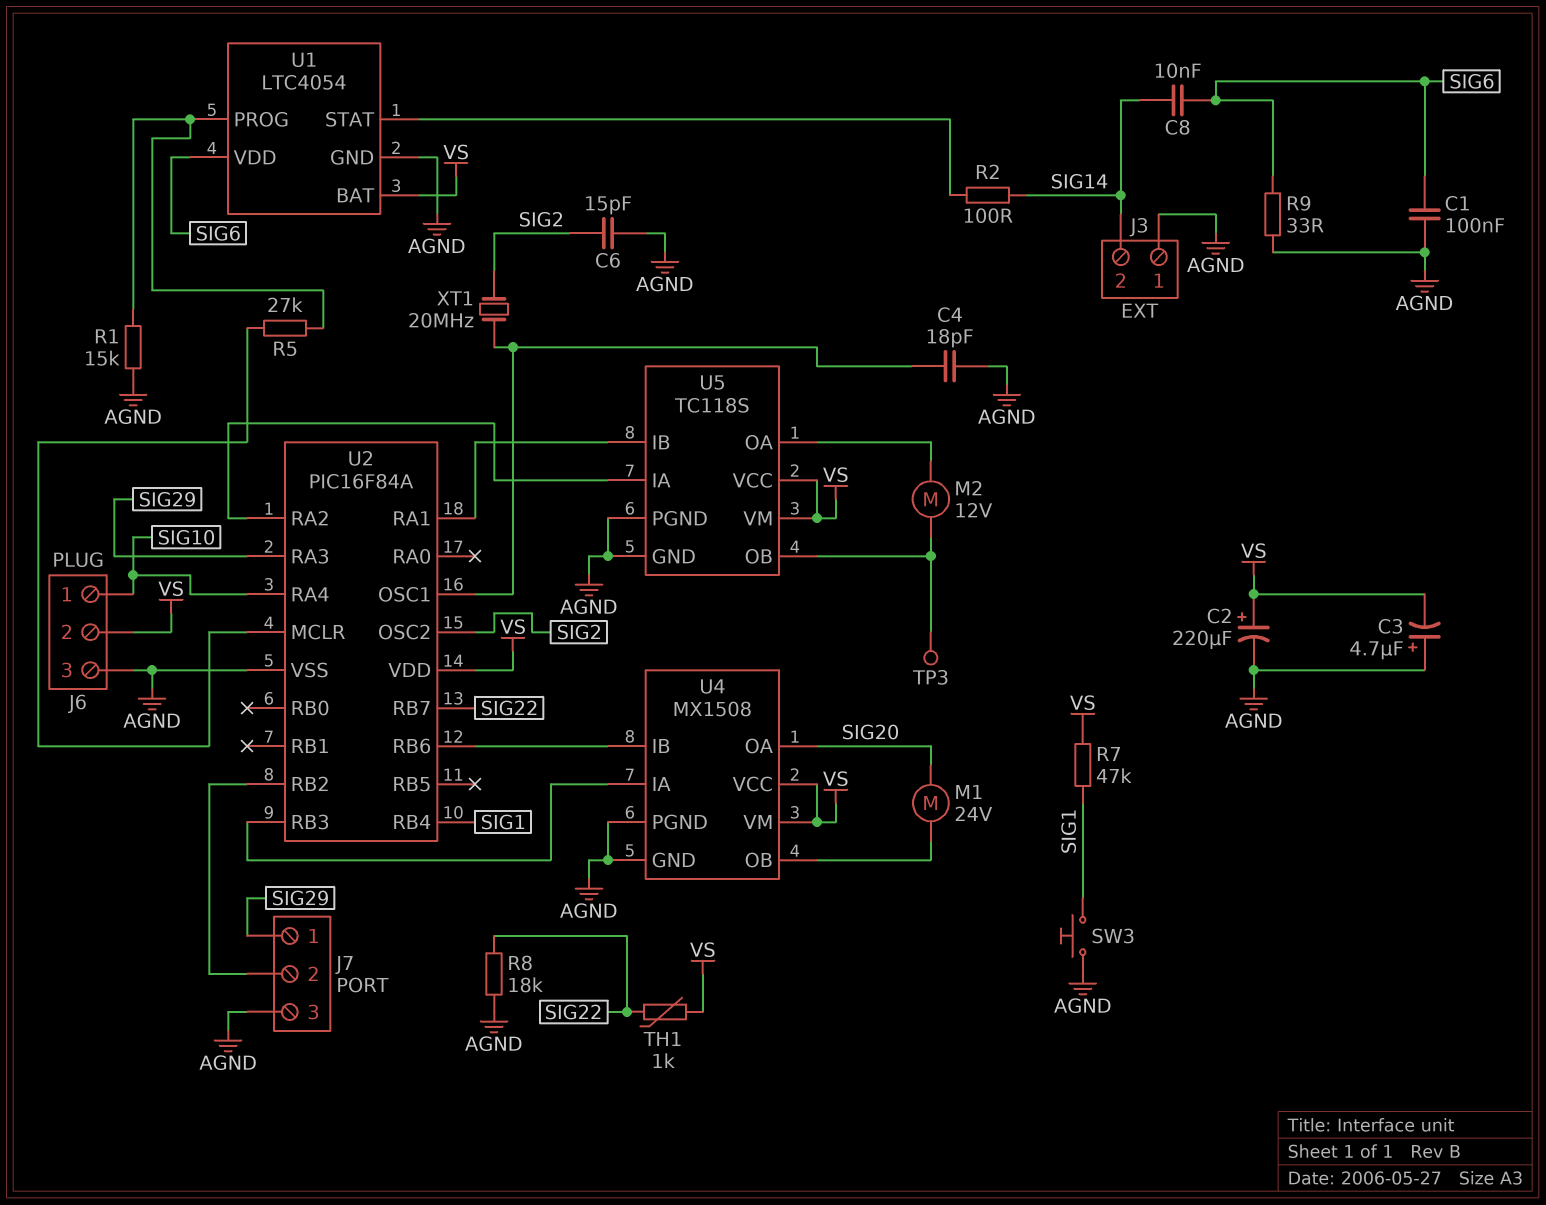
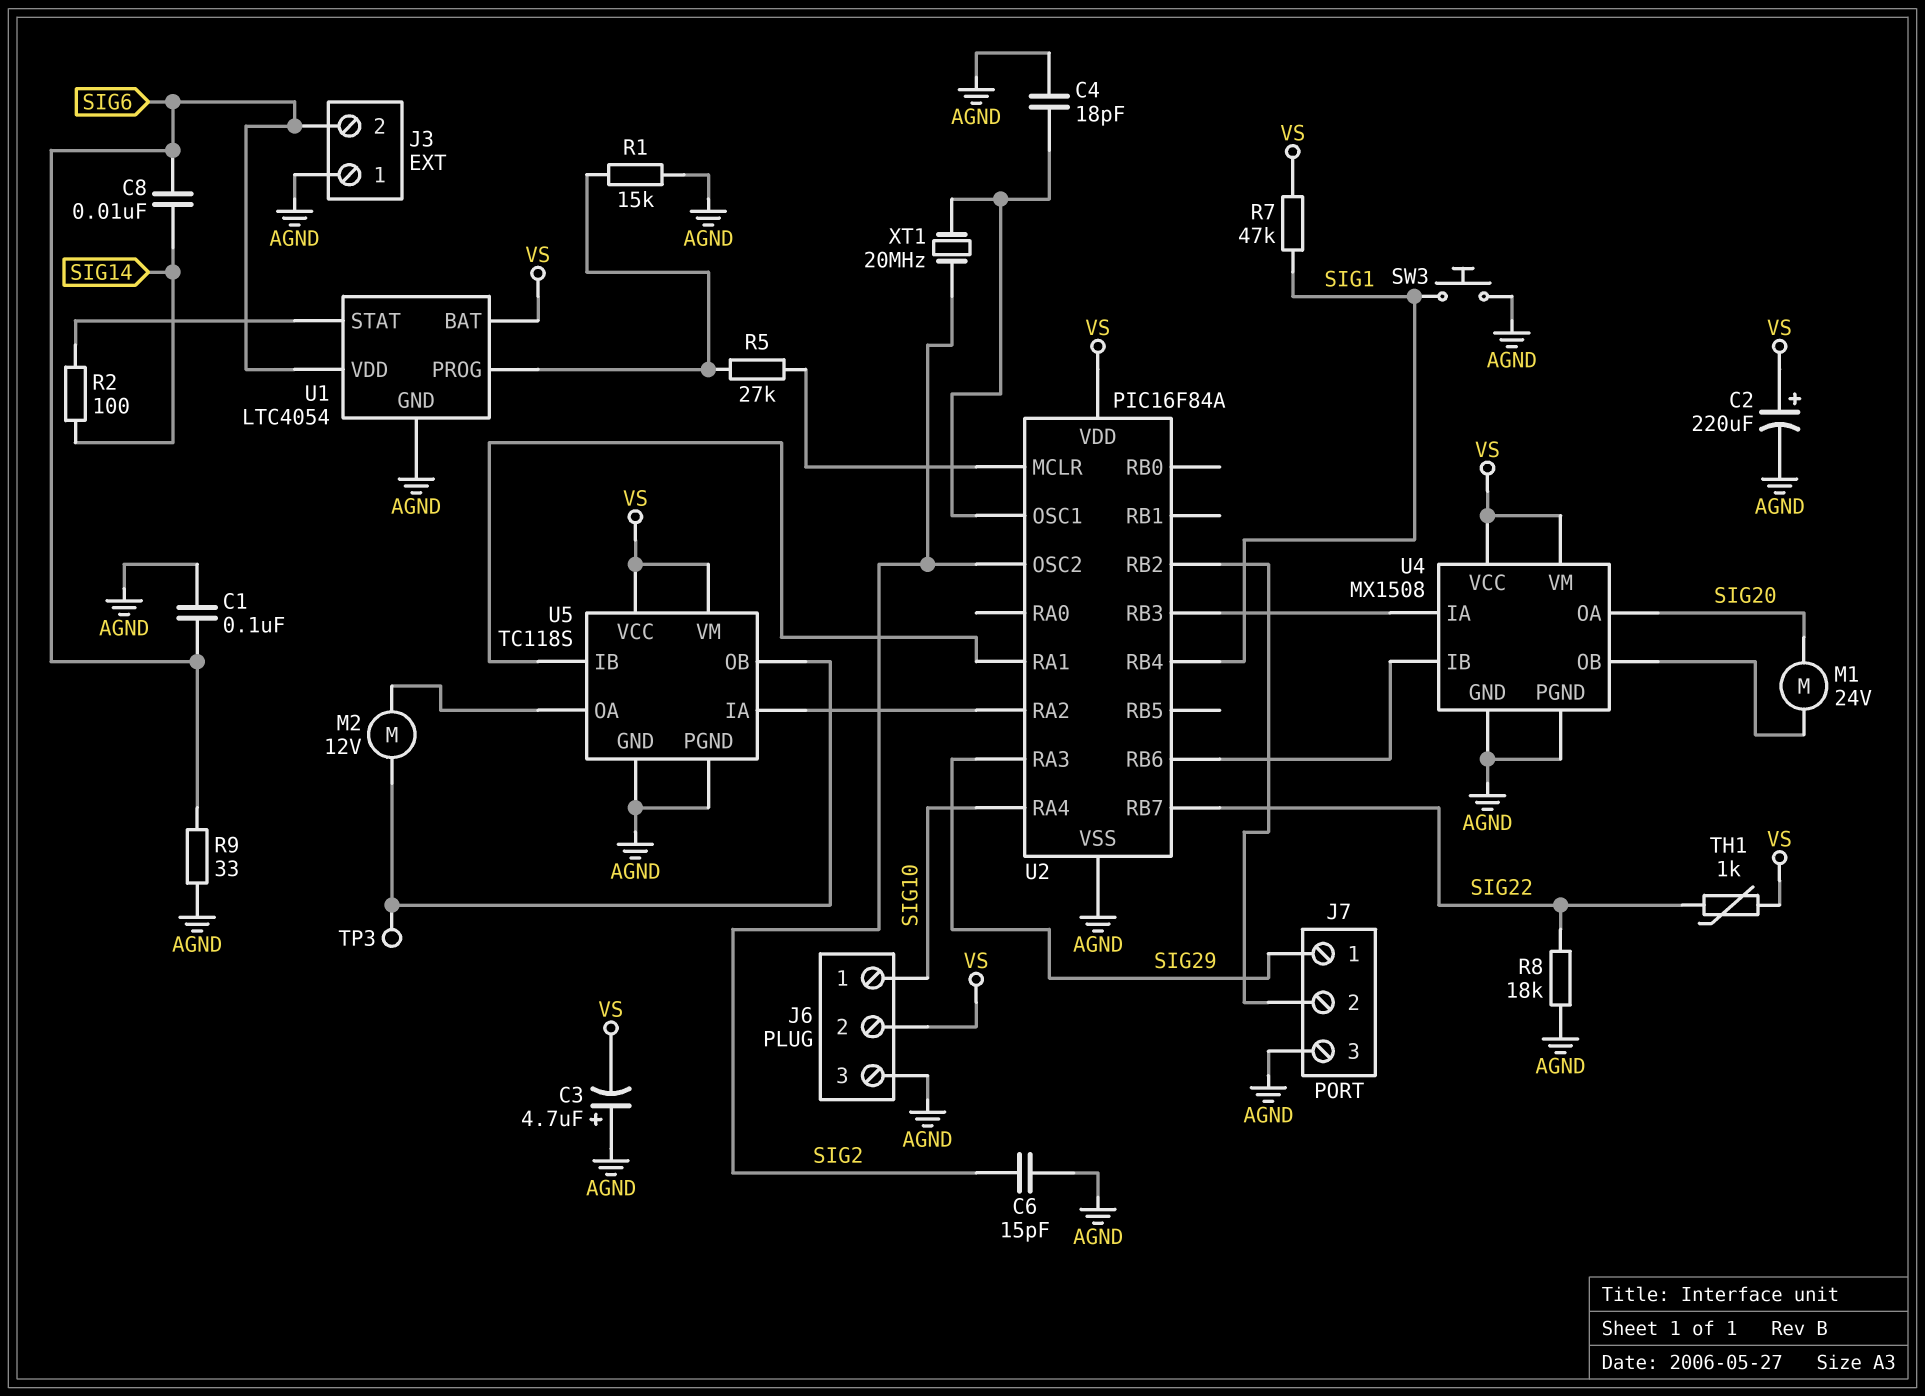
J3 pin 2: SIG14 -> SIG6

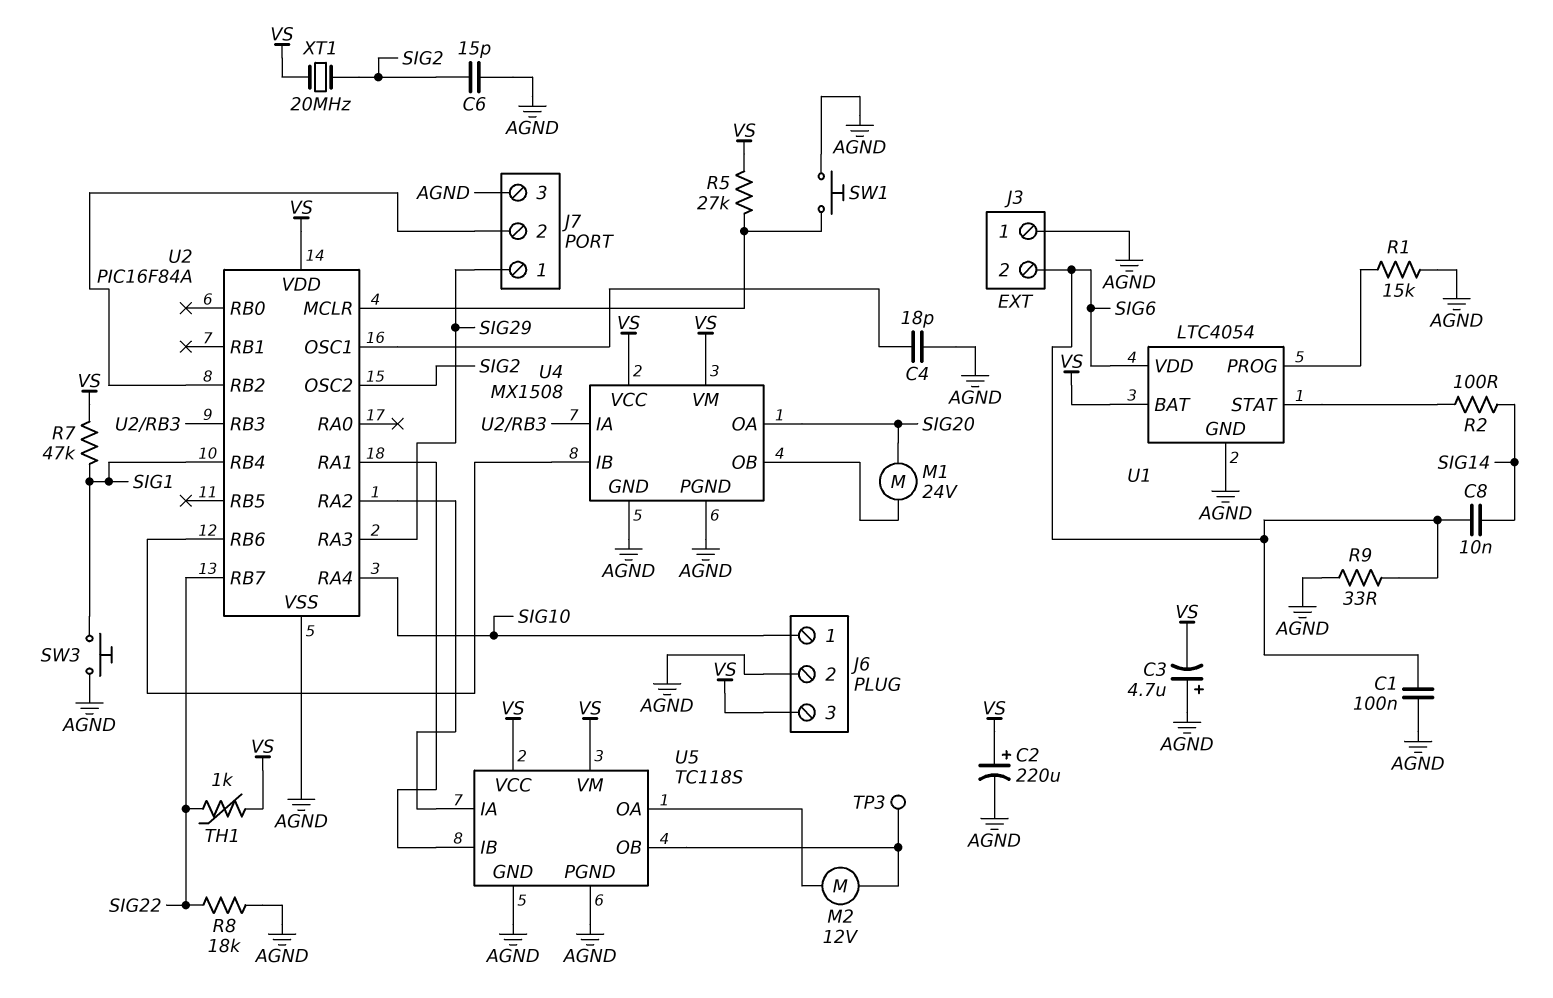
J6 pin 2: VS -> AGND
J6 pin 3: AGND -> VS
R5: 27k (U1/PROG, U2/MCLR) -> 27k (U2/MCLR, VS)
SW1: none -> button (AGND, U2/MCLR)
XT1: 20MHz (SIG2, U2/OSC1) -> 20MHz (SIG2, VS)

